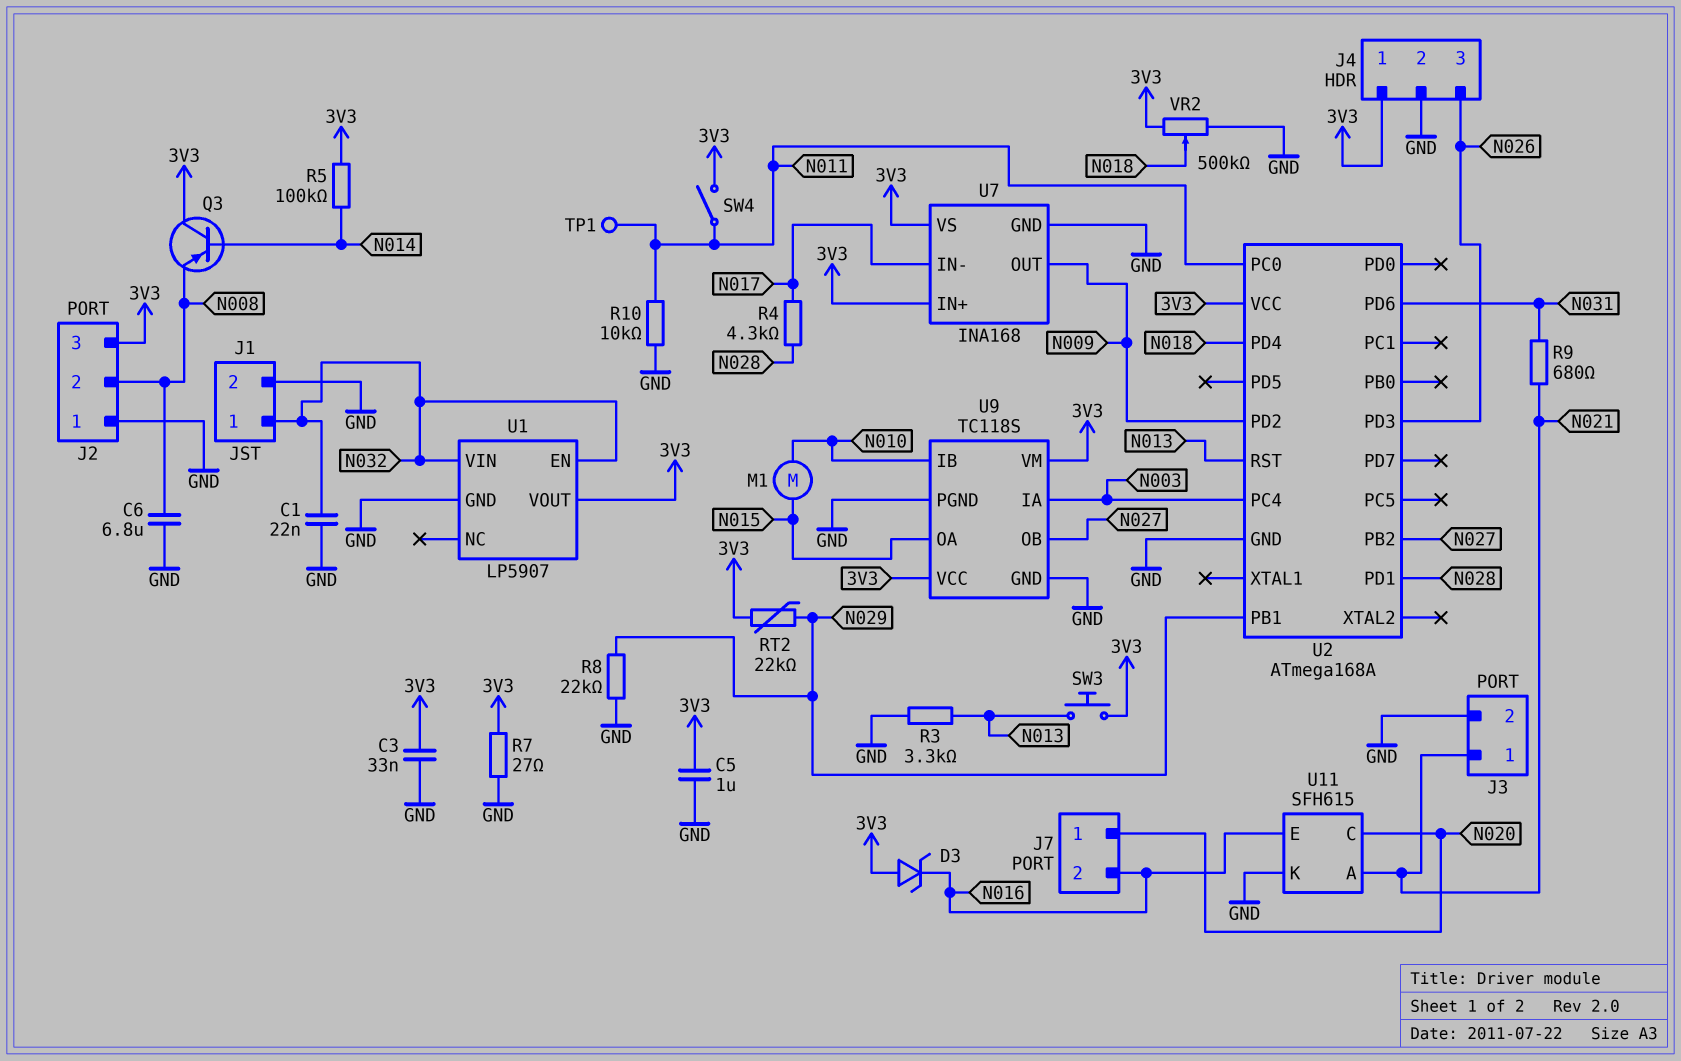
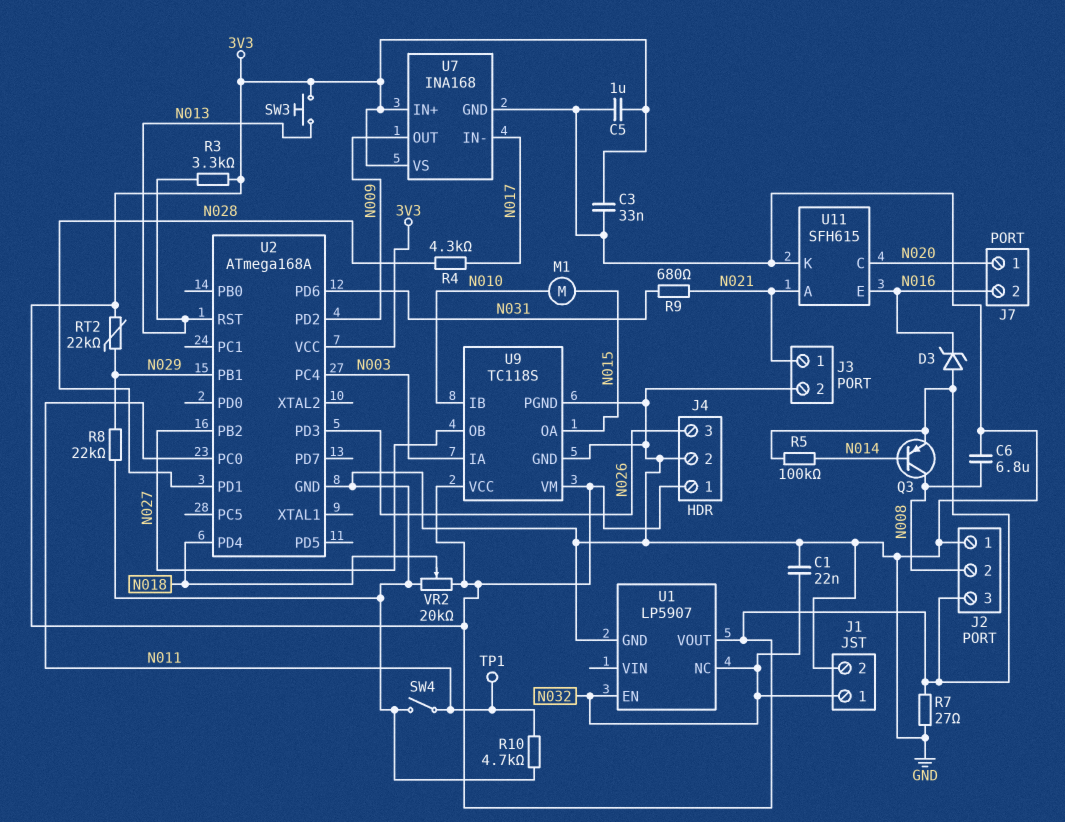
Q3: PNP (B N014, C 3V3, E N008) -> PNP (B N014, C N008, E 3V3)
R3: 3.3k (GND, N013) -> 3.3k (3V3, N013)
R10: 10k (GND, N011) -> 4.7k (GND, N011)
SW4: switch (3V3, N011) -> switch (GND, N011)
U1 pin NC: none -> N032
U1 pin VIN: N032 -> none
VR2: 500k (3V3, GND, wiper N018) -> 20k (3V3, GND, wiper N018)

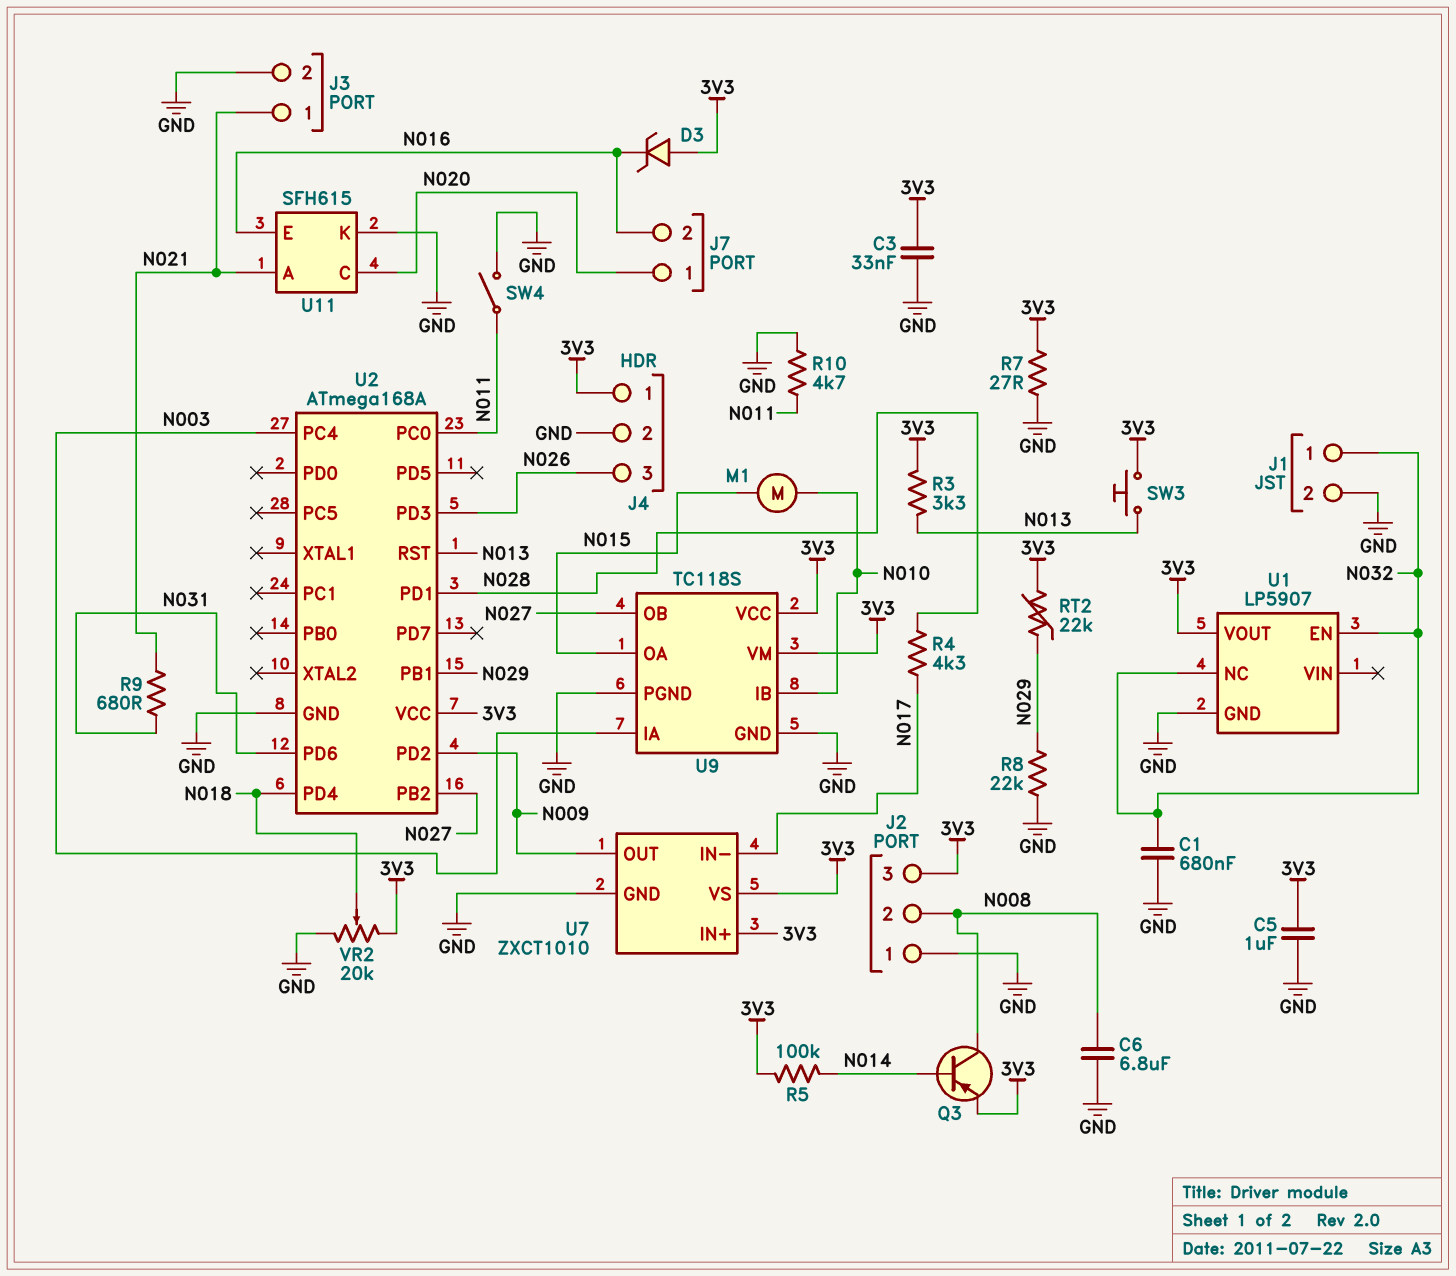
C1: 22nF (GND, N032) -> 680nF (GND, N032)
TP1: test point (N011) -> none
U7: INA168 -> ZXCT1010

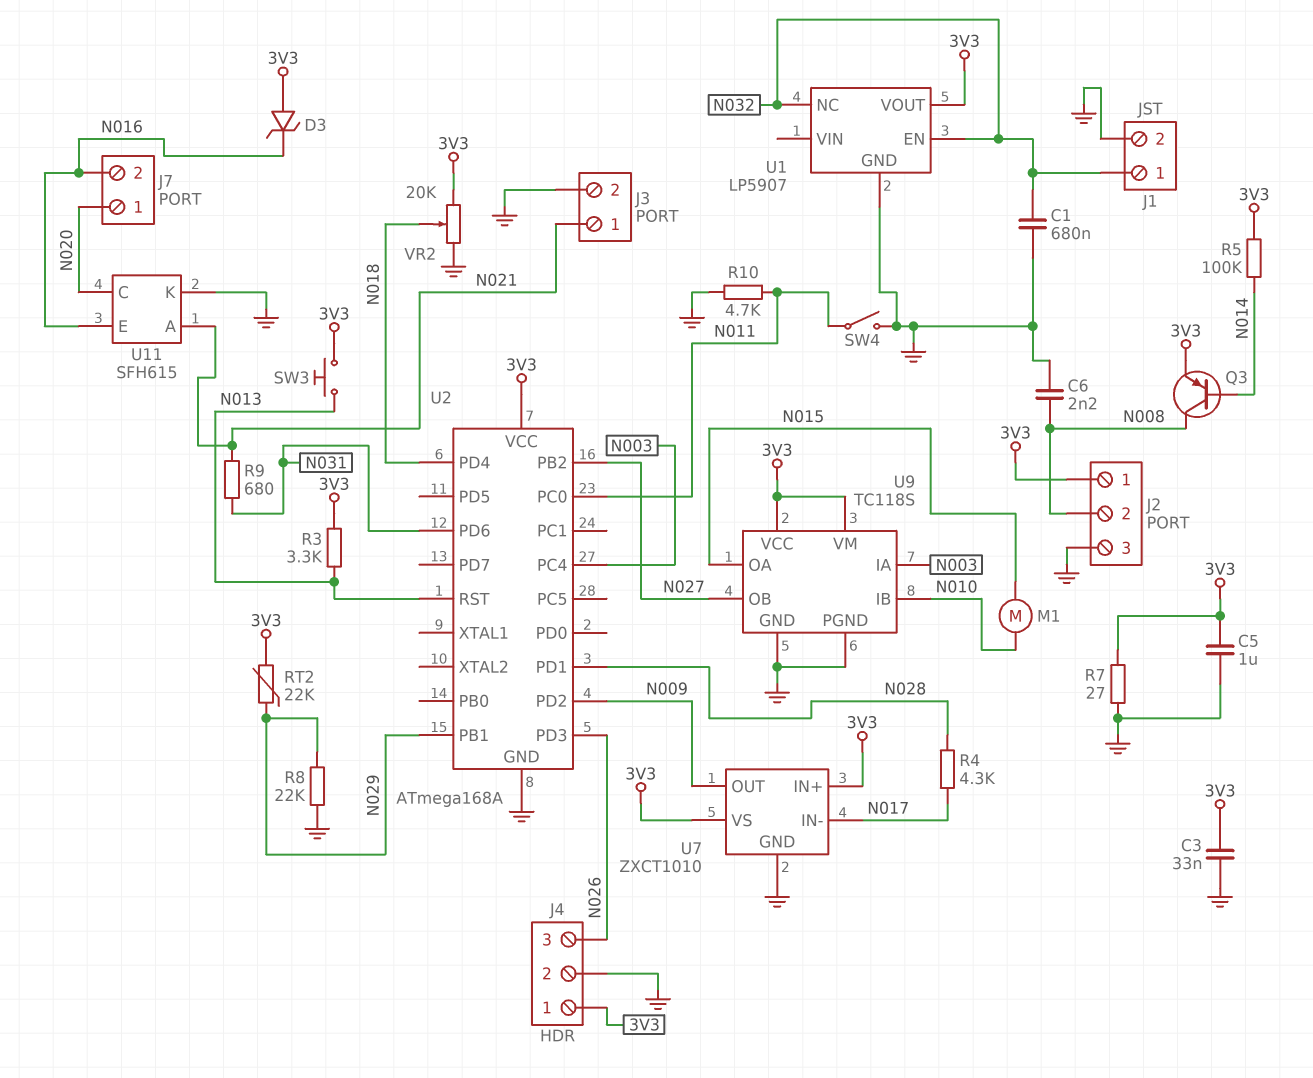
C6: 6.8uF (GND, N008) -> 2.2nF (GND, N008)
J2 pin 1: GND -> 3V3
J2 pin 3: 3V3 -> GND

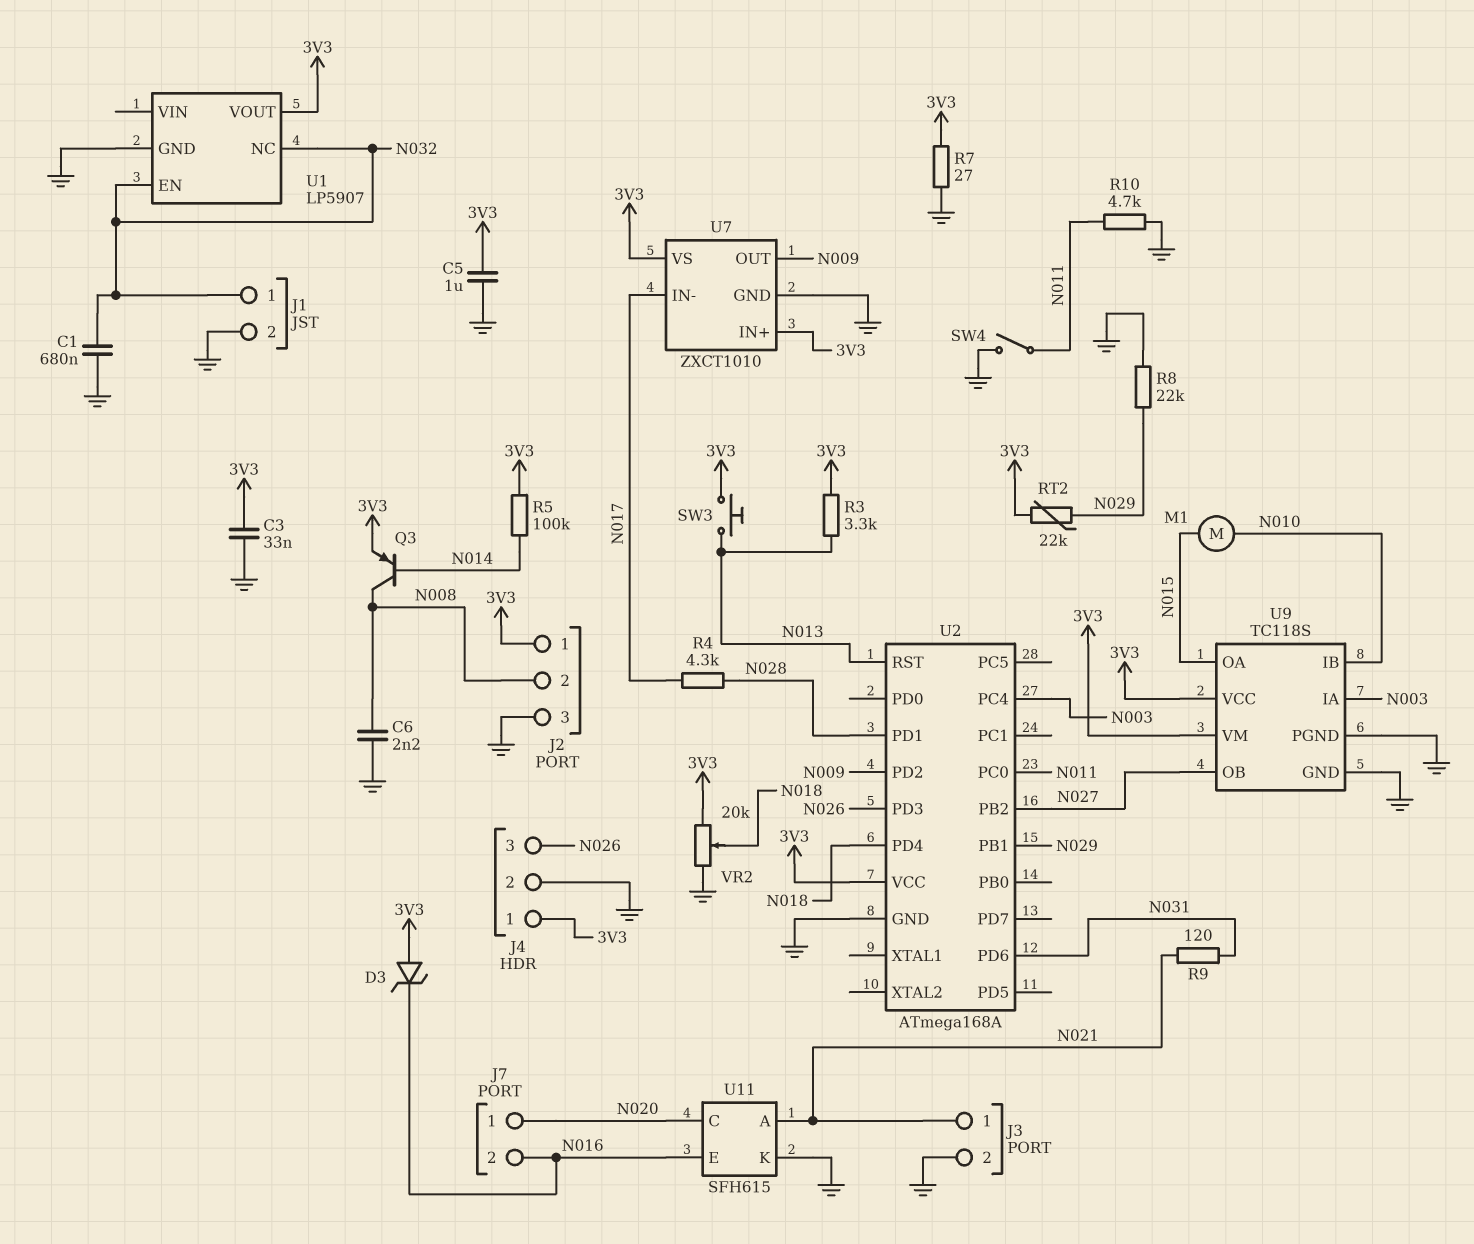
R9: 680 (N021, N031) -> 120 (N021, N031)

